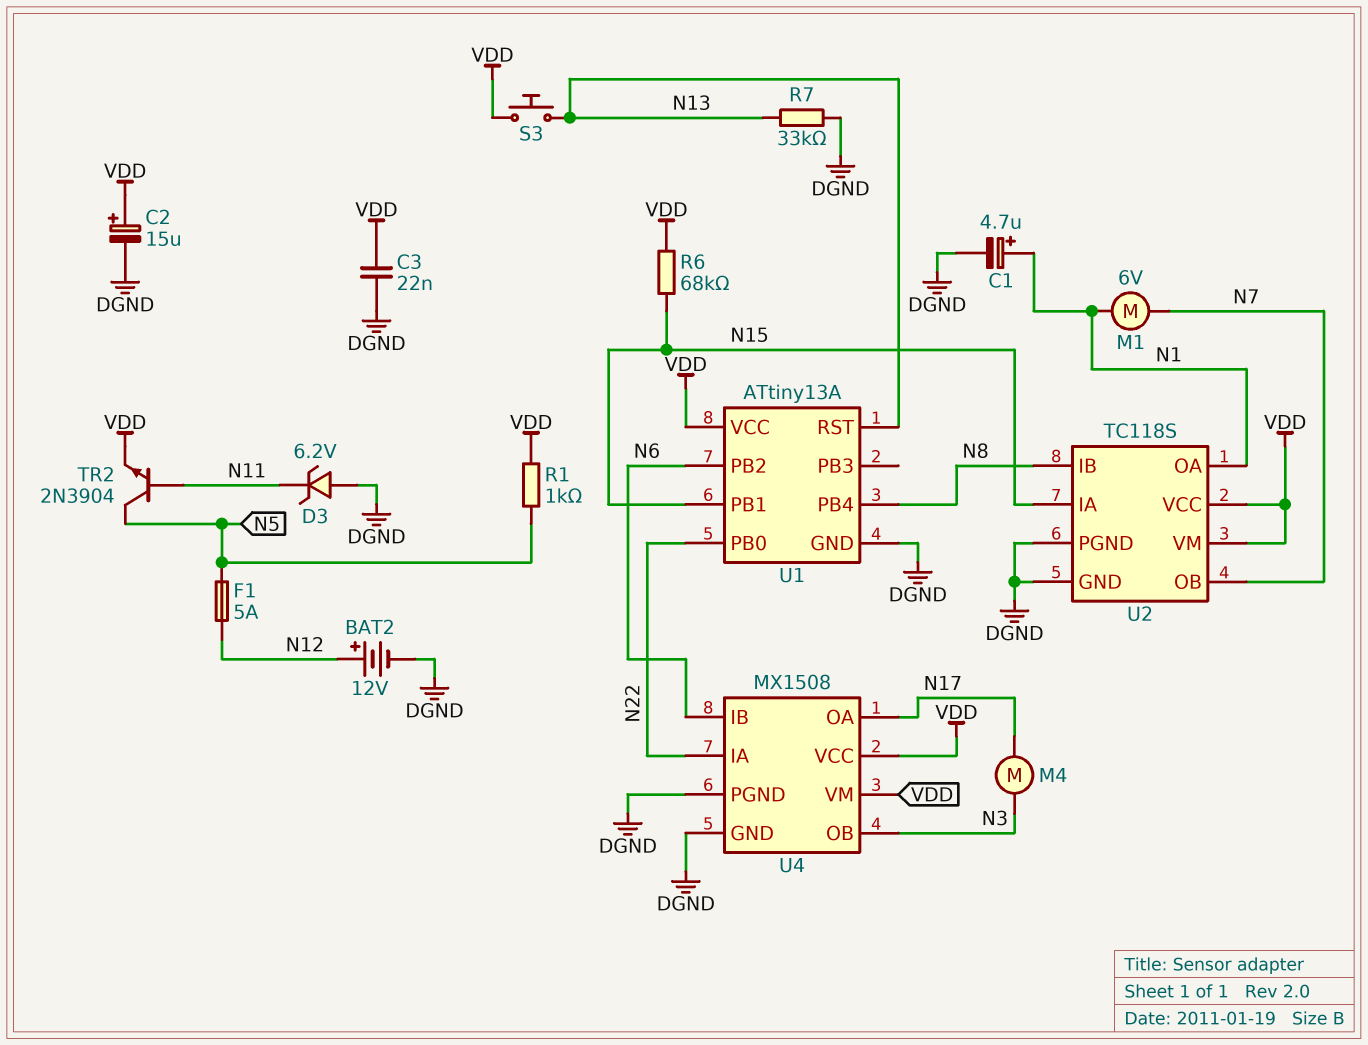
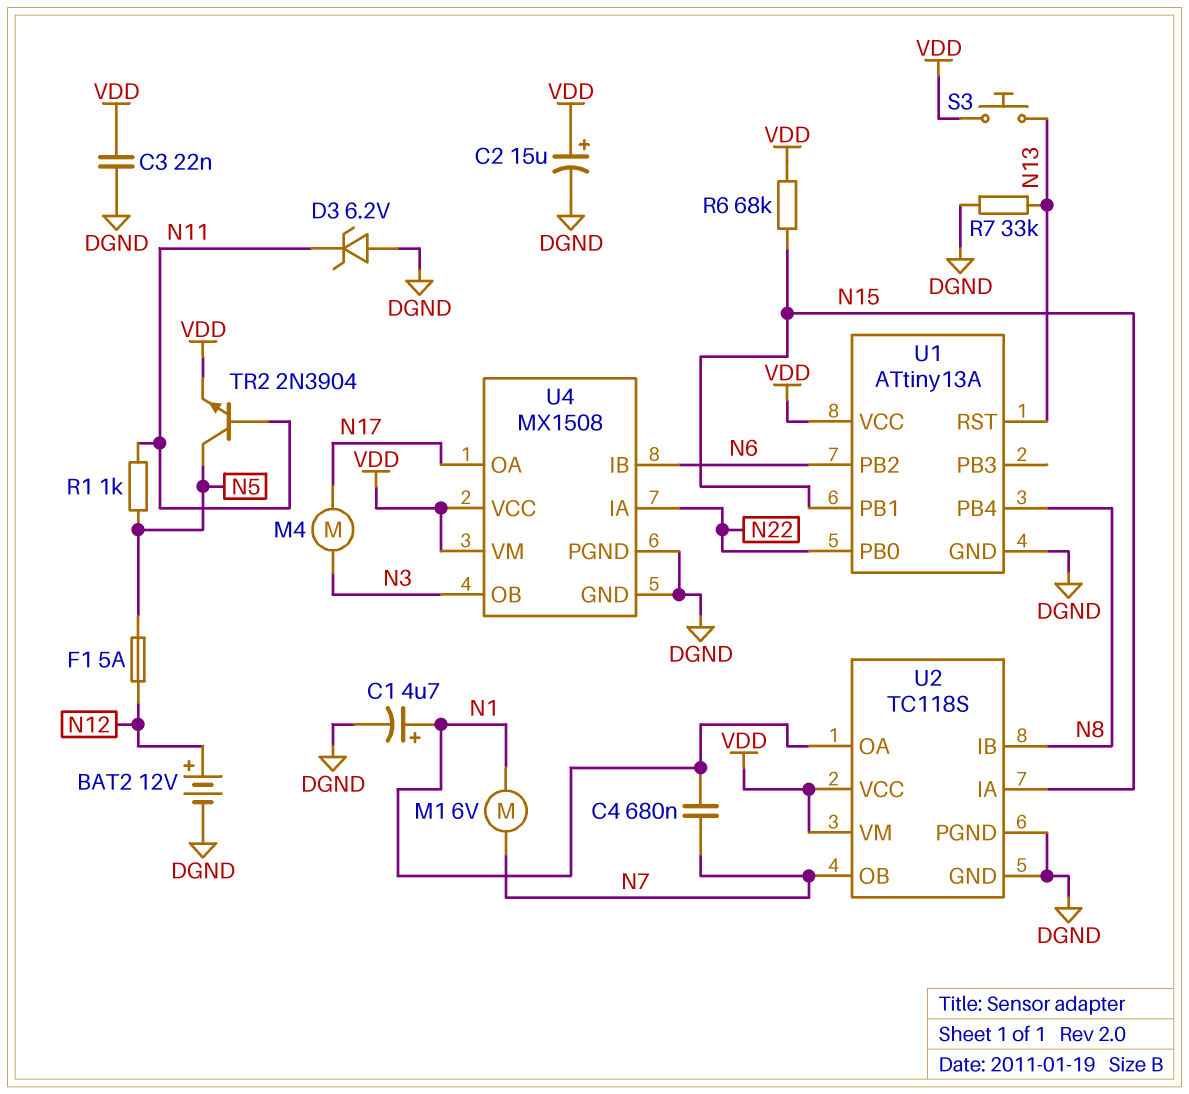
C4: none -> 680nF (N1, N7)
R1: 1k (N5, VDD) -> 1k (N5, N11)

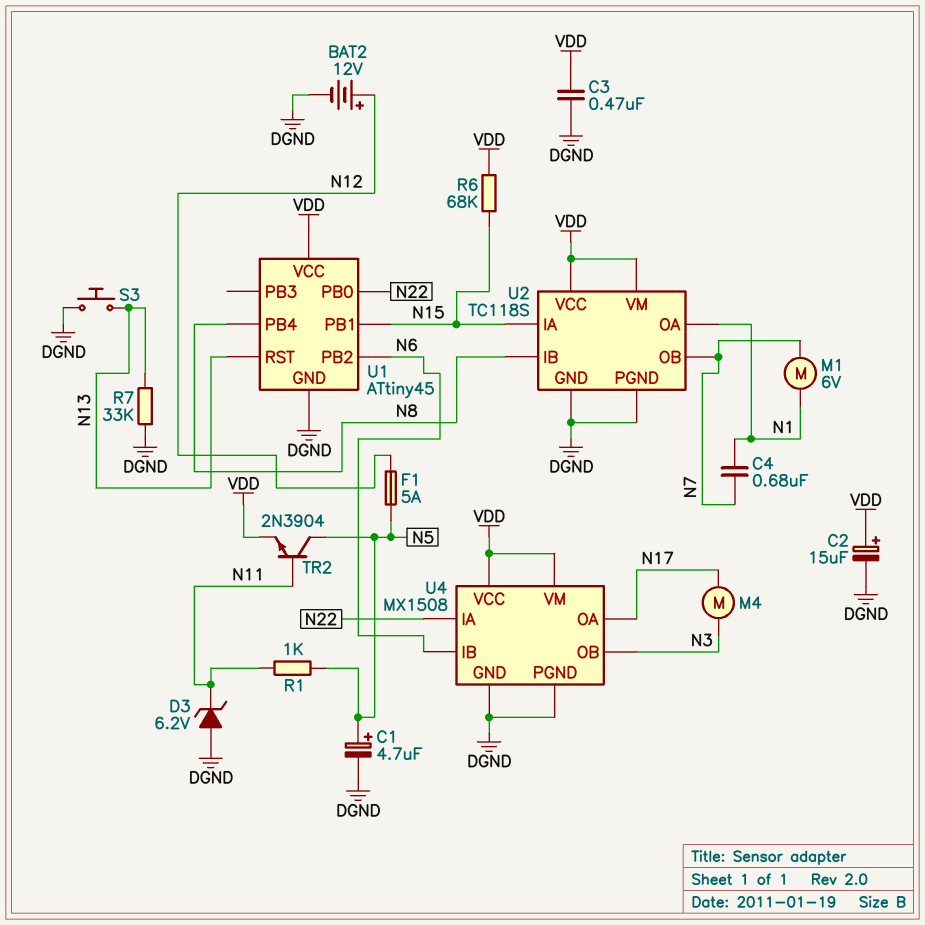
C1: 4.7uF (plus N1, minus DGND) -> 4.7uF (plus N5, minus DGND)
C3: 22nF (DGND, VDD) -> 470nF (DGND, VDD)
S3: button (N13, VDD) -> button (DGND, N13)
U1: ATtiny13A -> ATtiny45

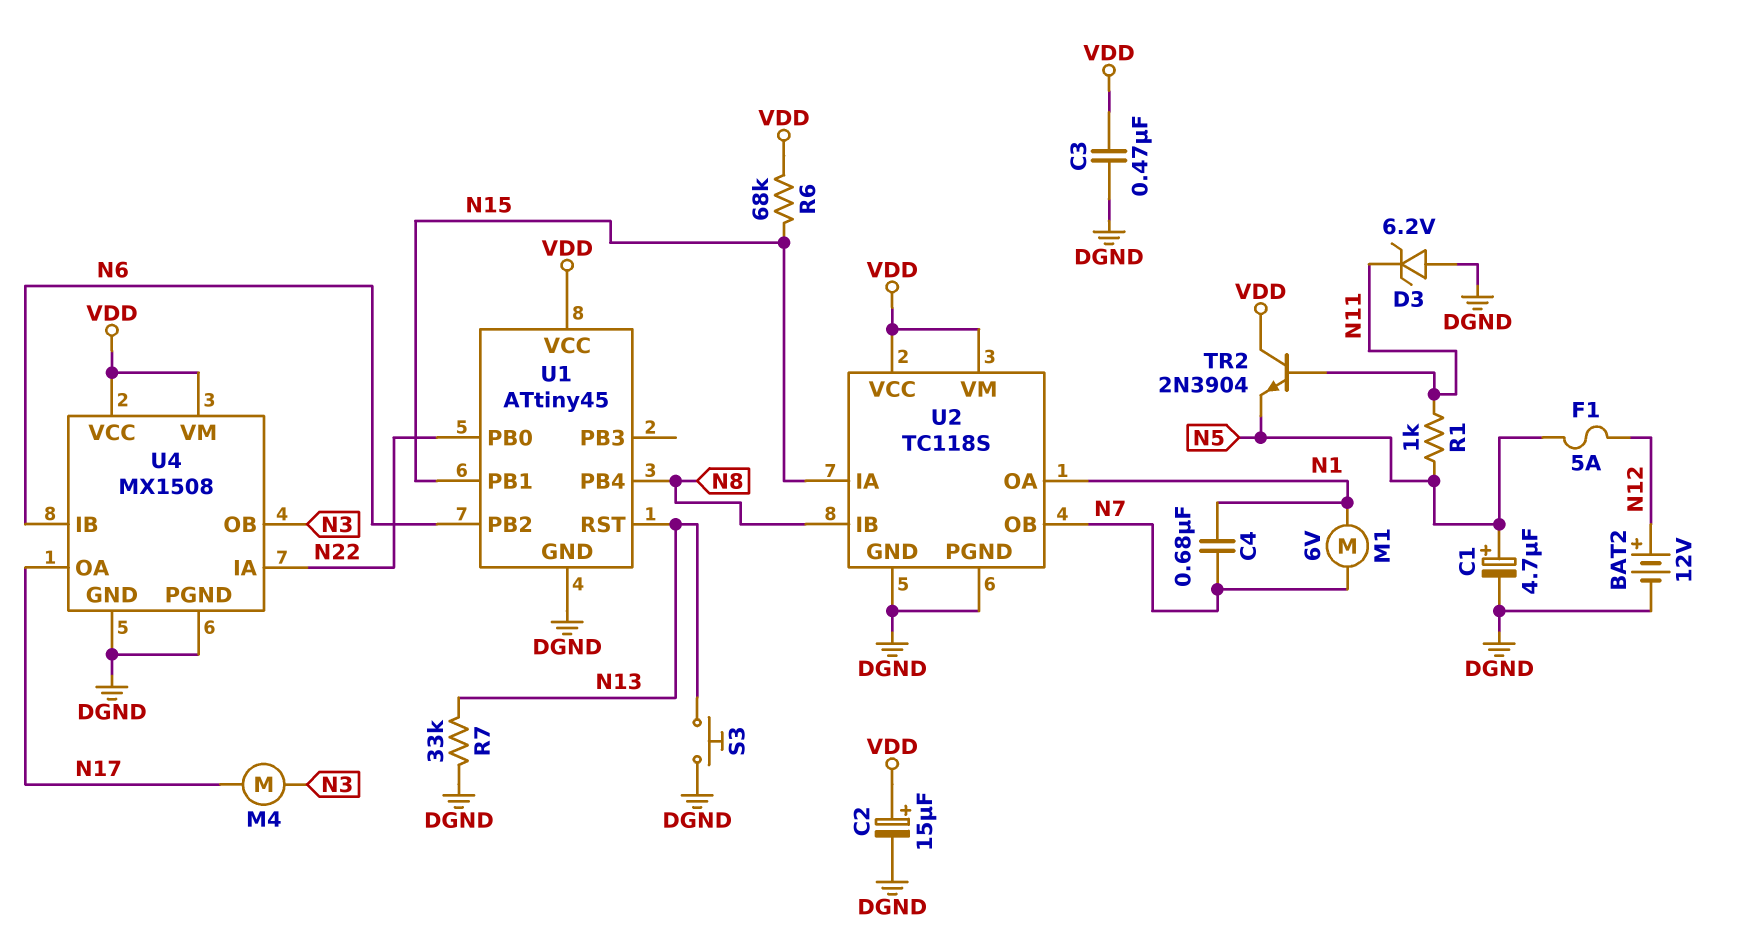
TR2: NPN 2N3904 (B N11, C N5, E VDD) -> NPN 2N3904 (B N11, C VDD, E N5)

